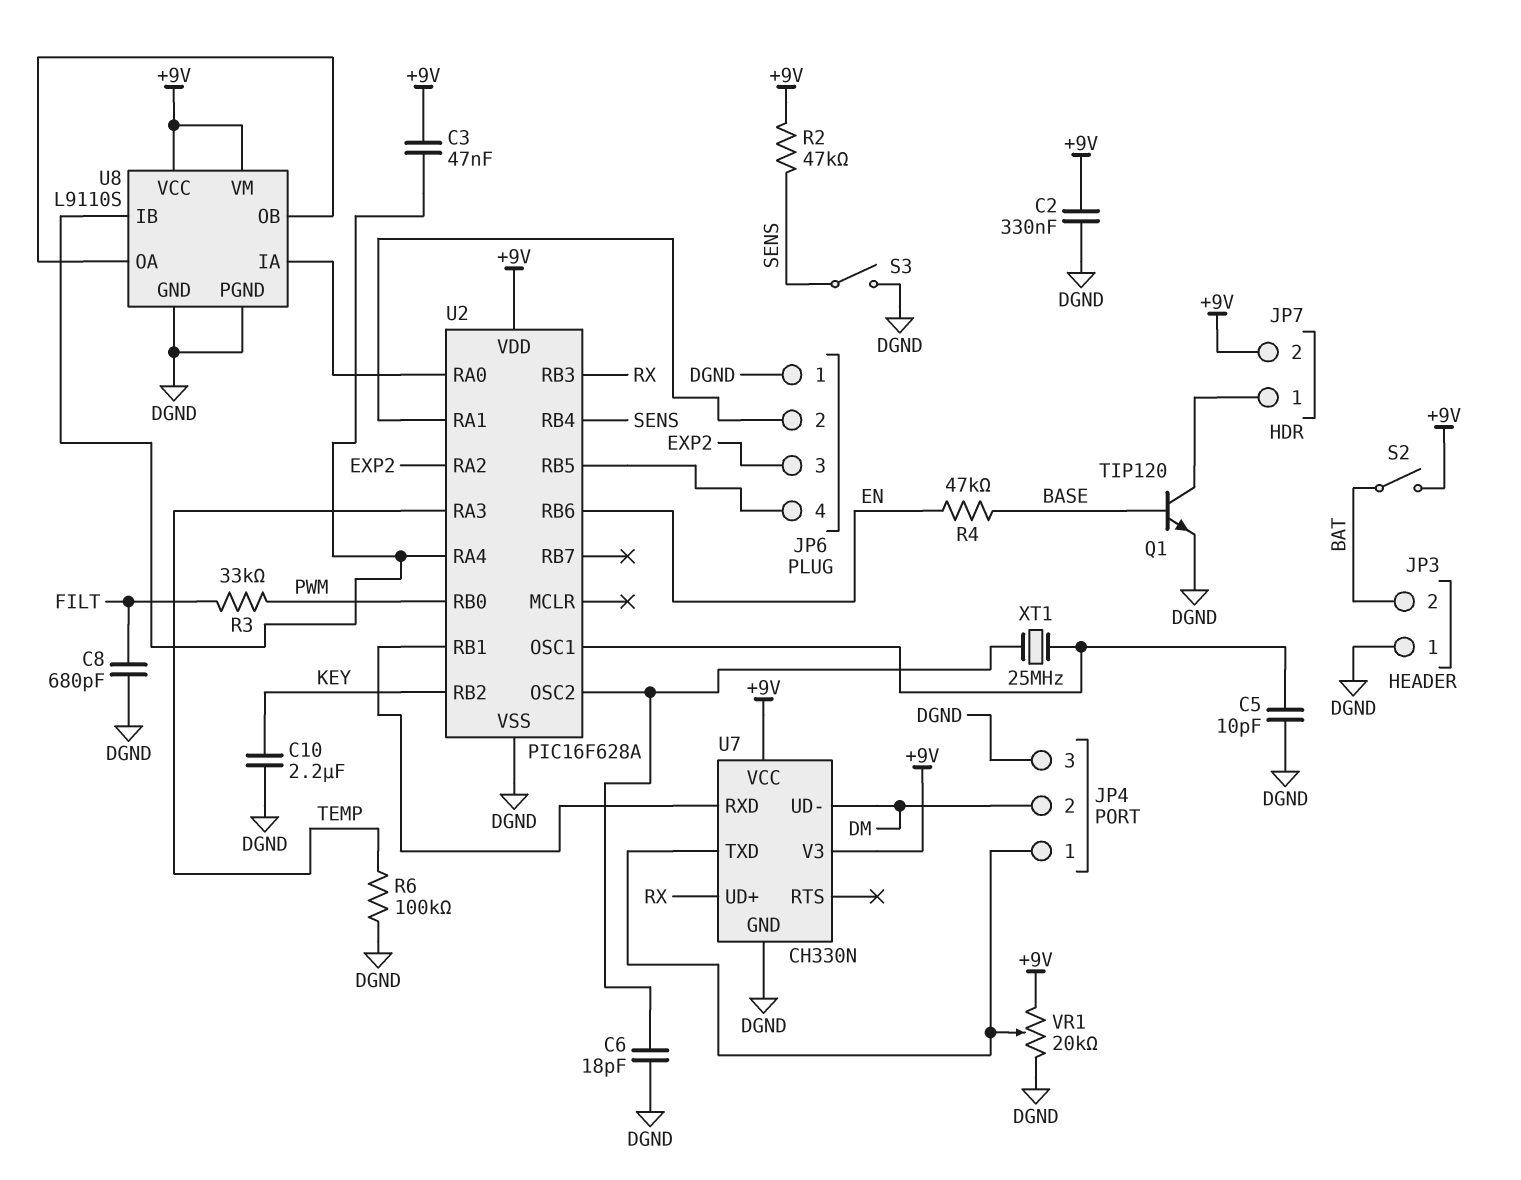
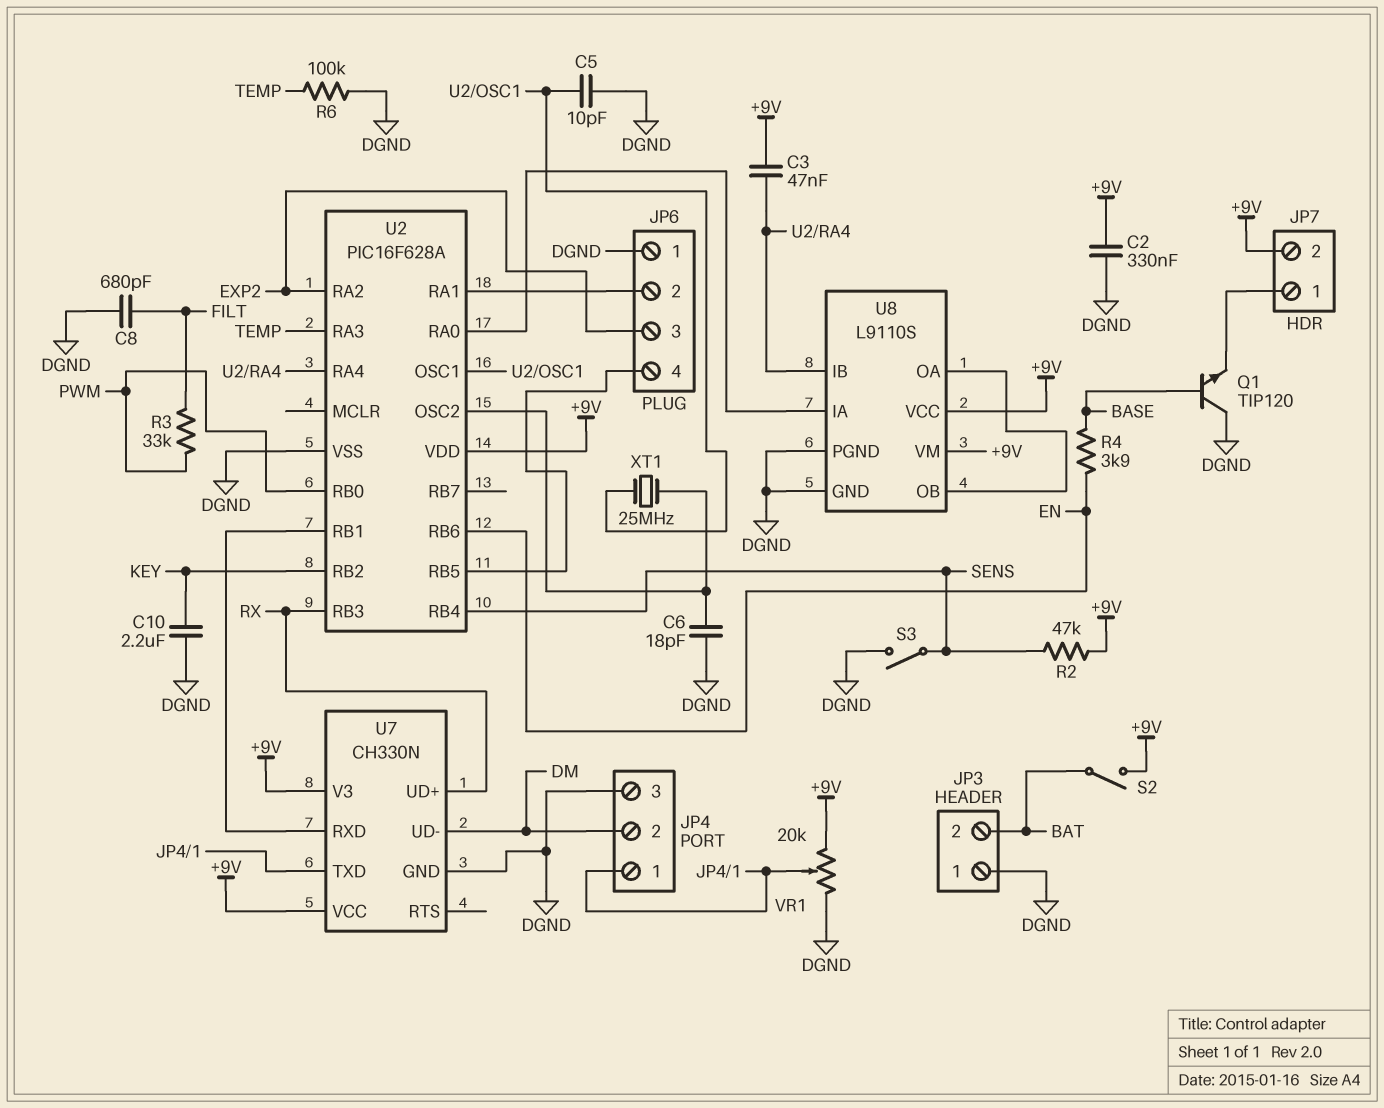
Q1: NPN TIP120 (B BASE, C JP7/1, E DGND) -> NPN TIP120 (B BASE, C DGND, E JP7/1)
R4: 47k (BASE, EN) -> 3.9k (BASE, EN)

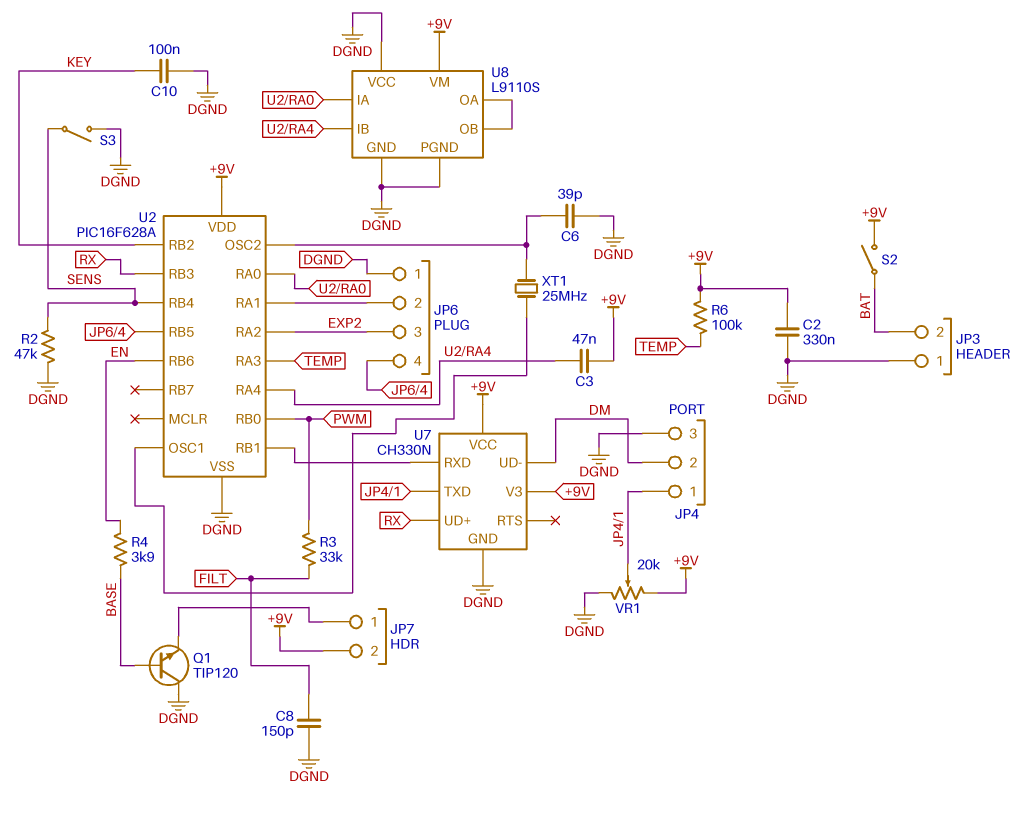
C5: 10pF (DGND, U2/OSC1) -> none
C6: 18pF (DGND, U2/OSC2) -> 39pF (DGND, U2/OSC2)
C8: 680pF (DGND, FILT) -> 150pF (DGND, FILT)
C10: 2.2uF (DGND, KEY) -> 100nF (DGND, KEY)
R2: 47k (+9V, SENS) -> 47k (DGND, SENS)
R6: 100k (DGND, TEMP) -> 100k (+9V, TEMP)
U8 pin VCC: +9V -> DGND

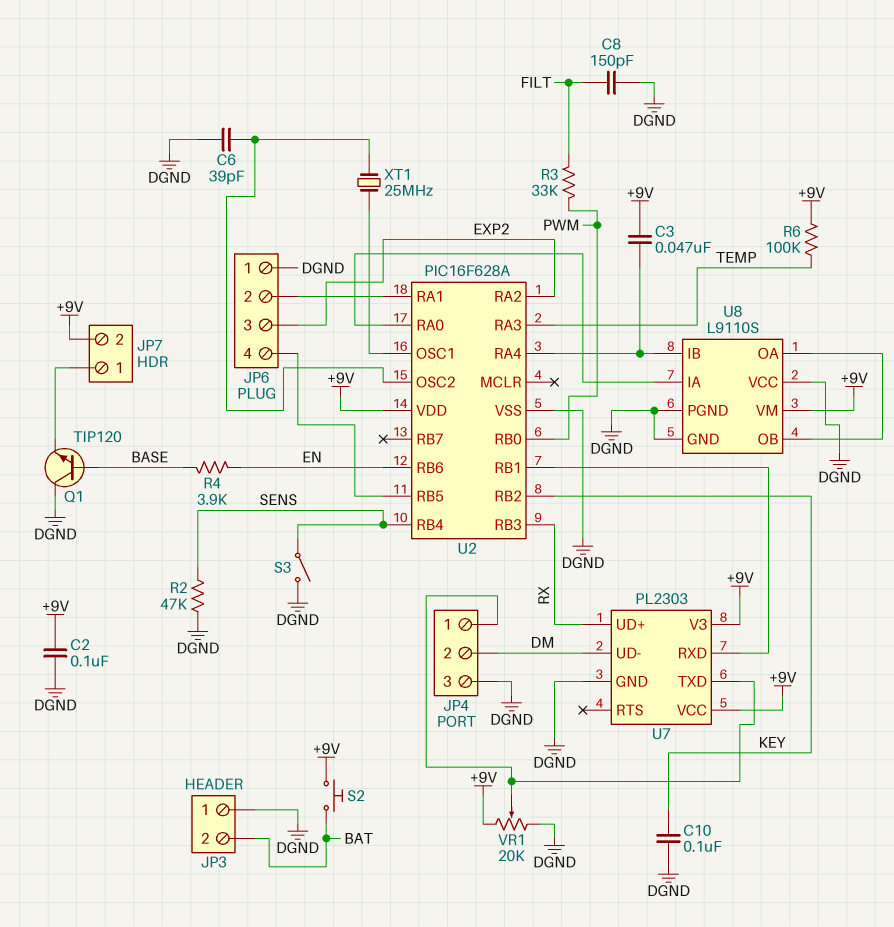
C2: 330nF (+9V, DGND) -> 100nF (+9V, DGND)
S2: switch (+9V, BAT) -> button (+9V, BAT)
U7: CH330N -> PL2303

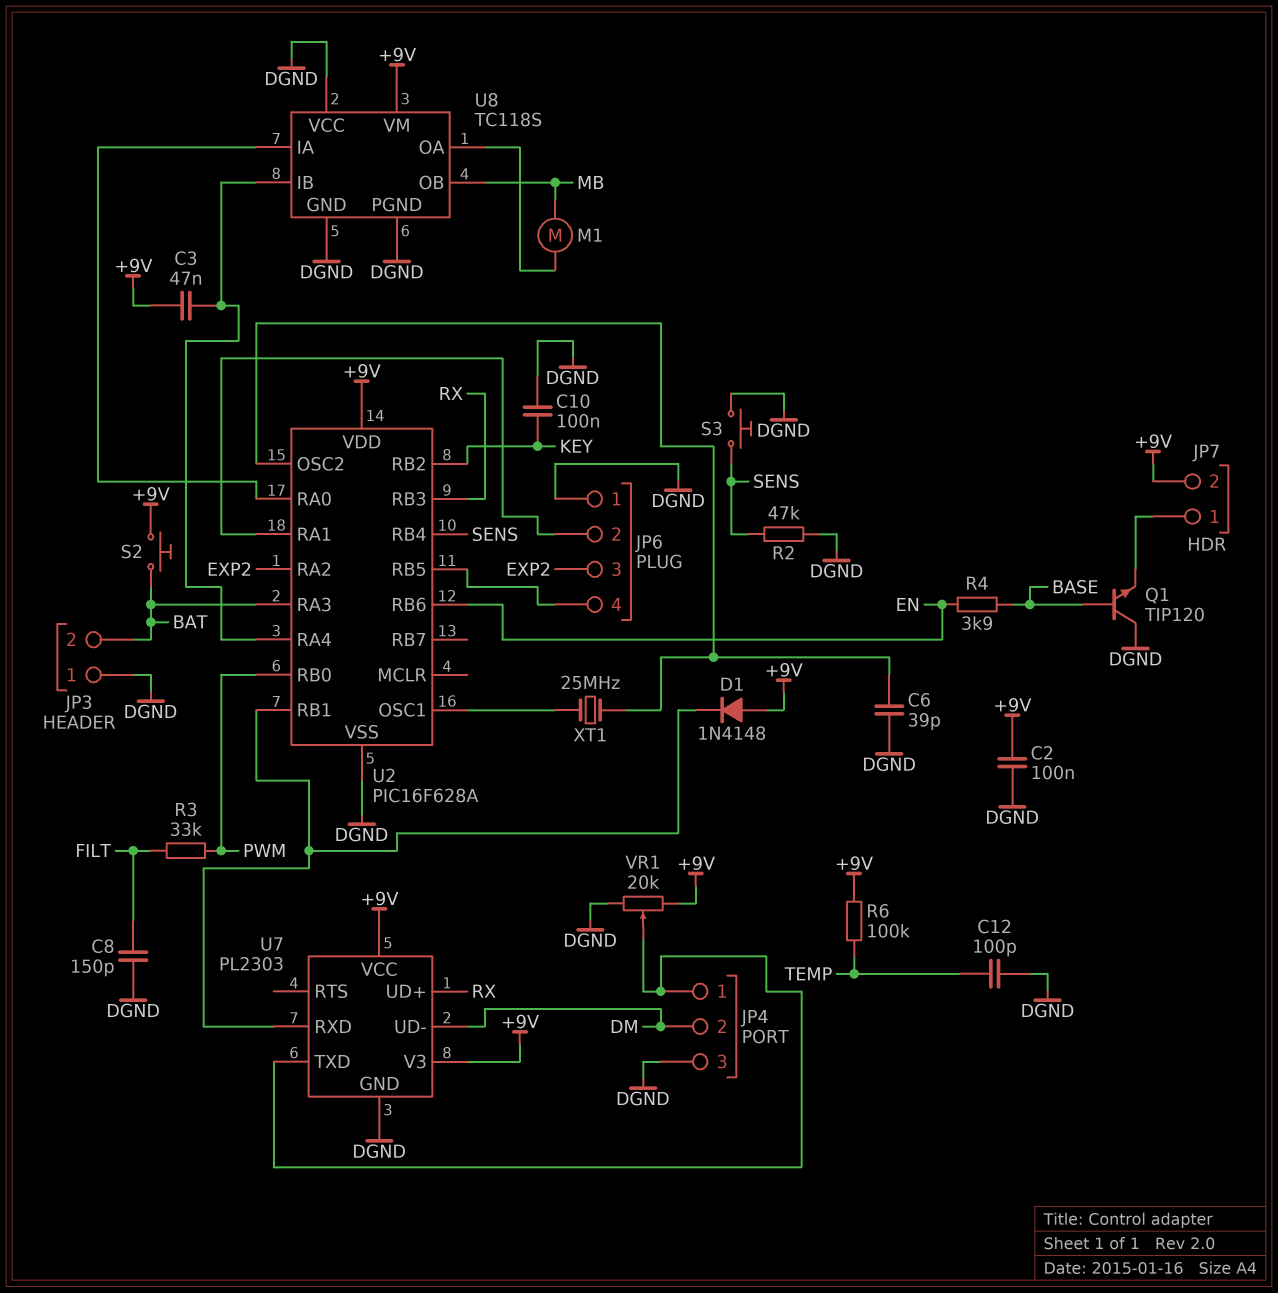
C12: none -> 100pF (DGND, TEMP)
D1: none -> diode 1N4148 (A +9V, K U2/RB1)
M1: none -> motor (MB, U8/OA)
S3: switch (DGND, SENS) -> button (DGND, SENS)
U2 pin RA3: TEMP -> BAT
U8: L9110S -> TC118S
U8 pin OB: U8/OA -> MB

